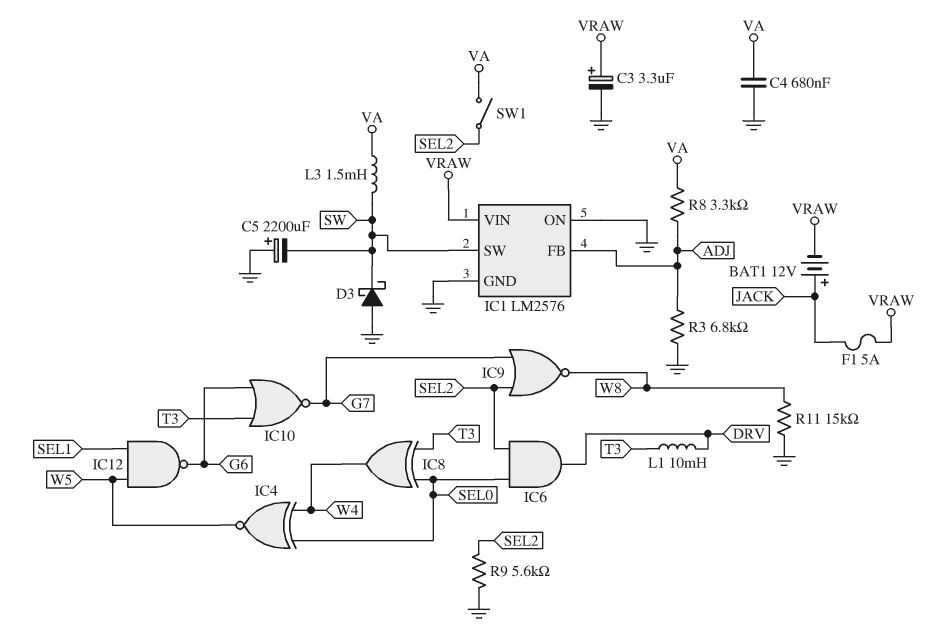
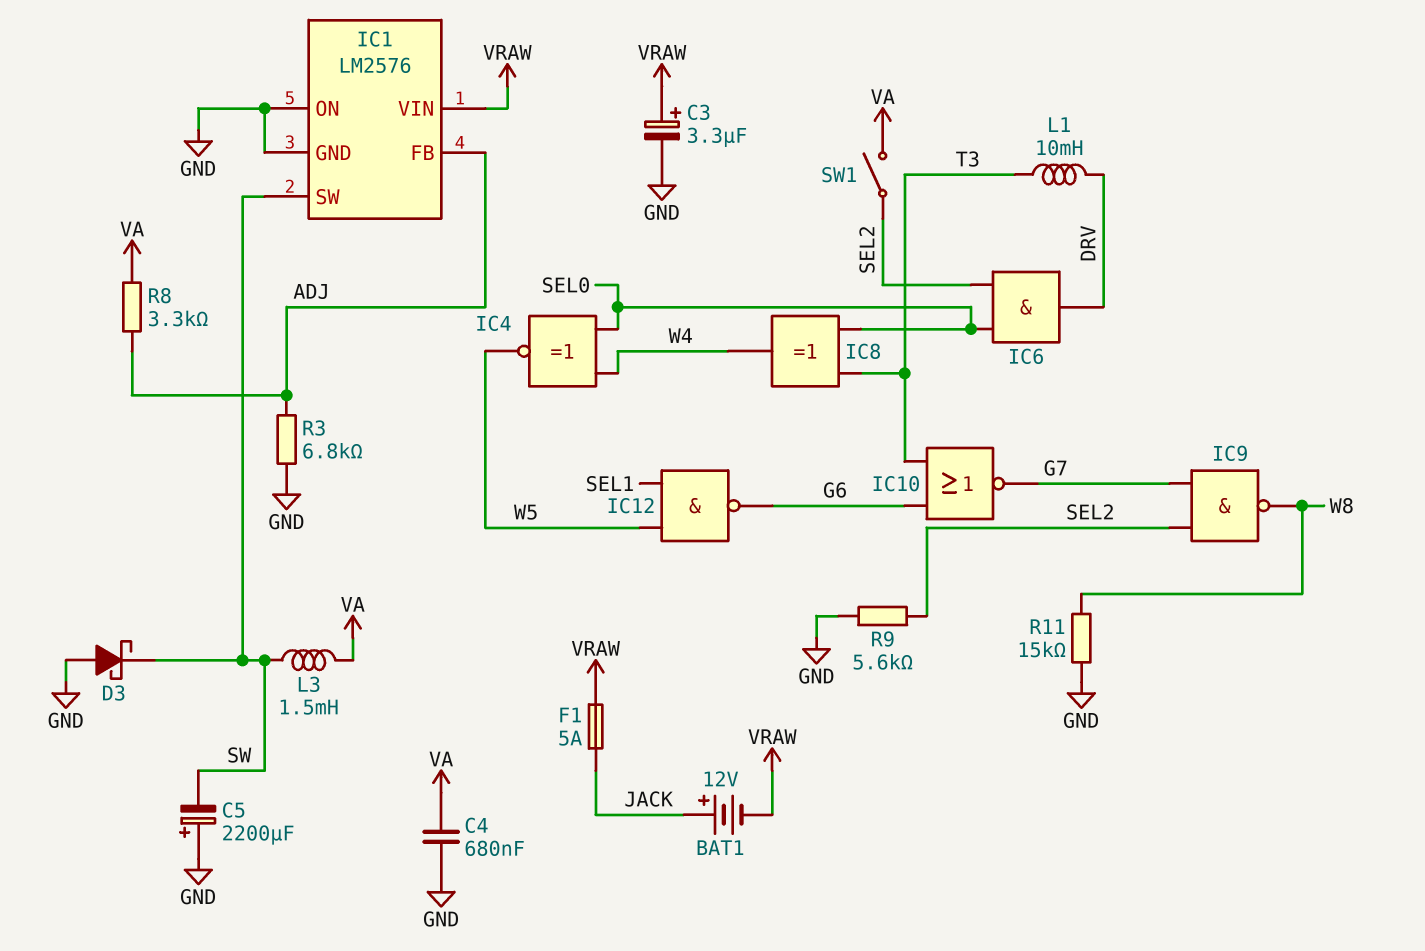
IC9: NOR (in G7, in SEL2, out W8) -> NAND (in G7, in SEL2, out W8)

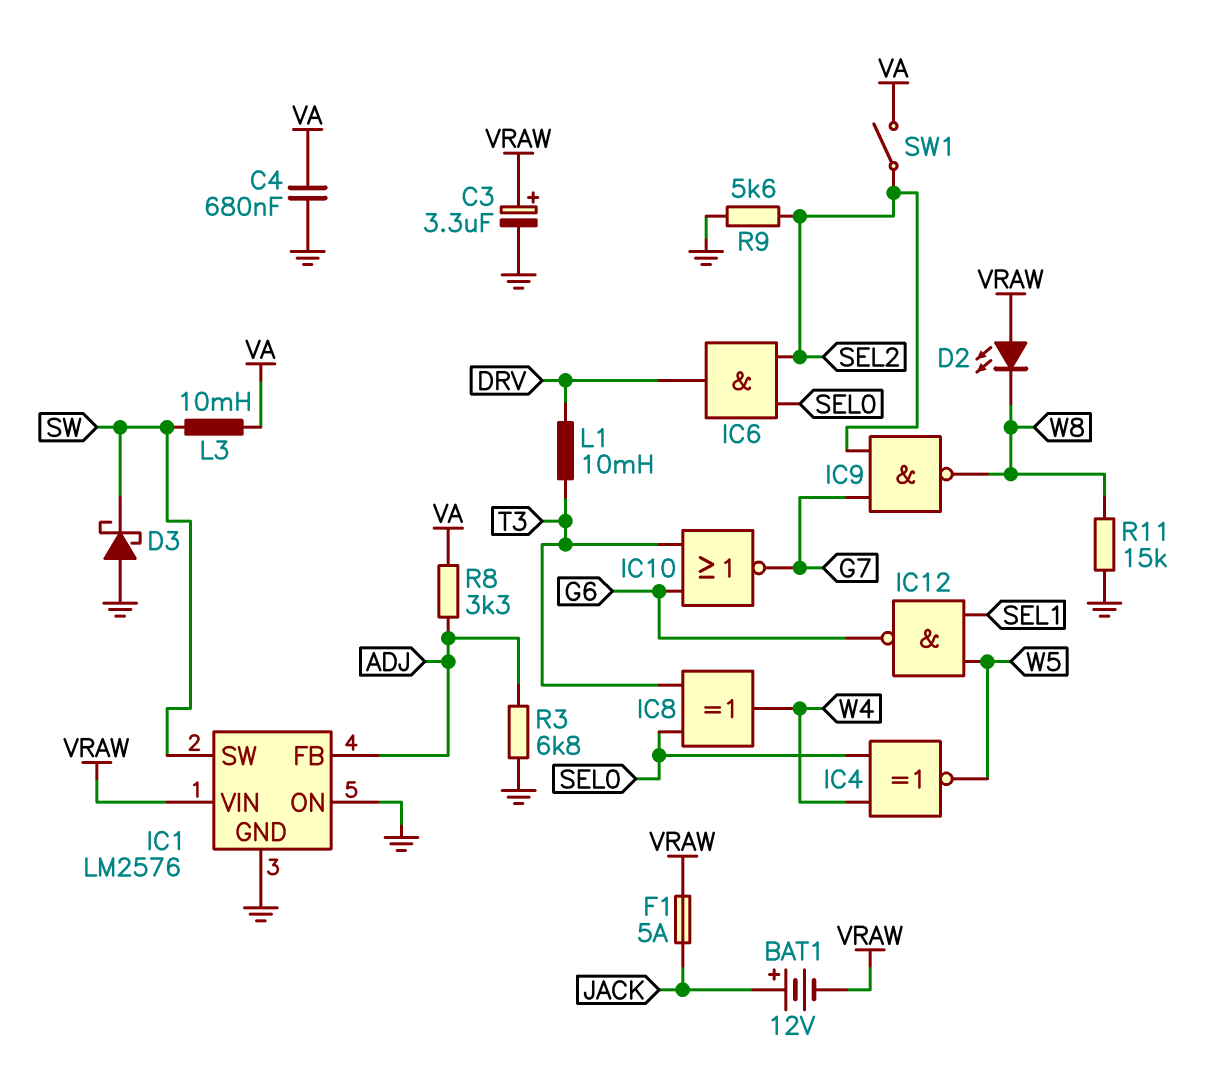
C5: 2200uF (plus GND, minus SW) -> none
D2: none -> LED (A VRAW, K W8)
L3: 1.5mH (SW, VA) -> 10mH (SW, VA)

